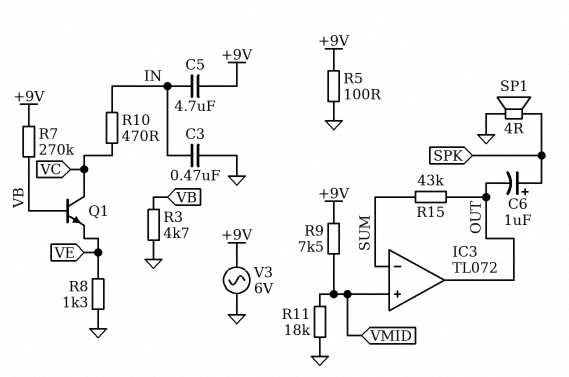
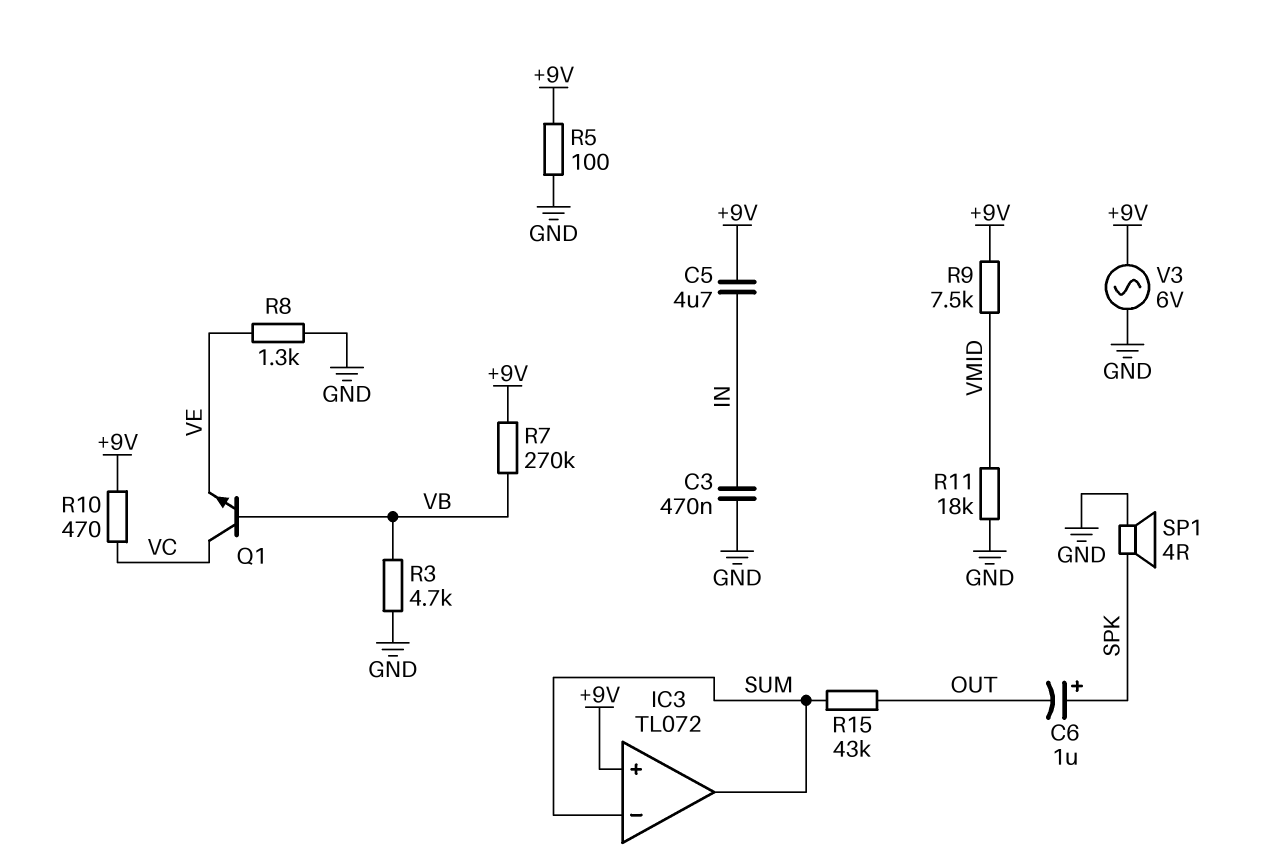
IC3 pin in+: VMID -> +9V
IC3 pin out: OUT -> SUM
R10: 470 (IN, VC) -> 470 (+9V, VC)

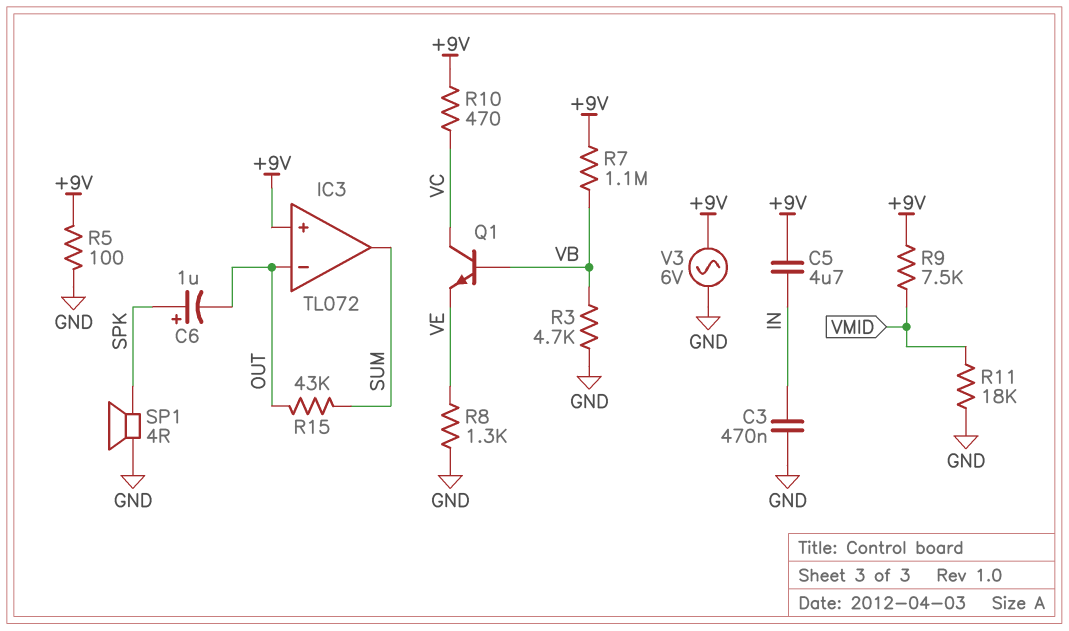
IC3 pin in-: SUM -> OUT
R7: 270k (+9V, VB) -> 1.1M (+9V, VB)

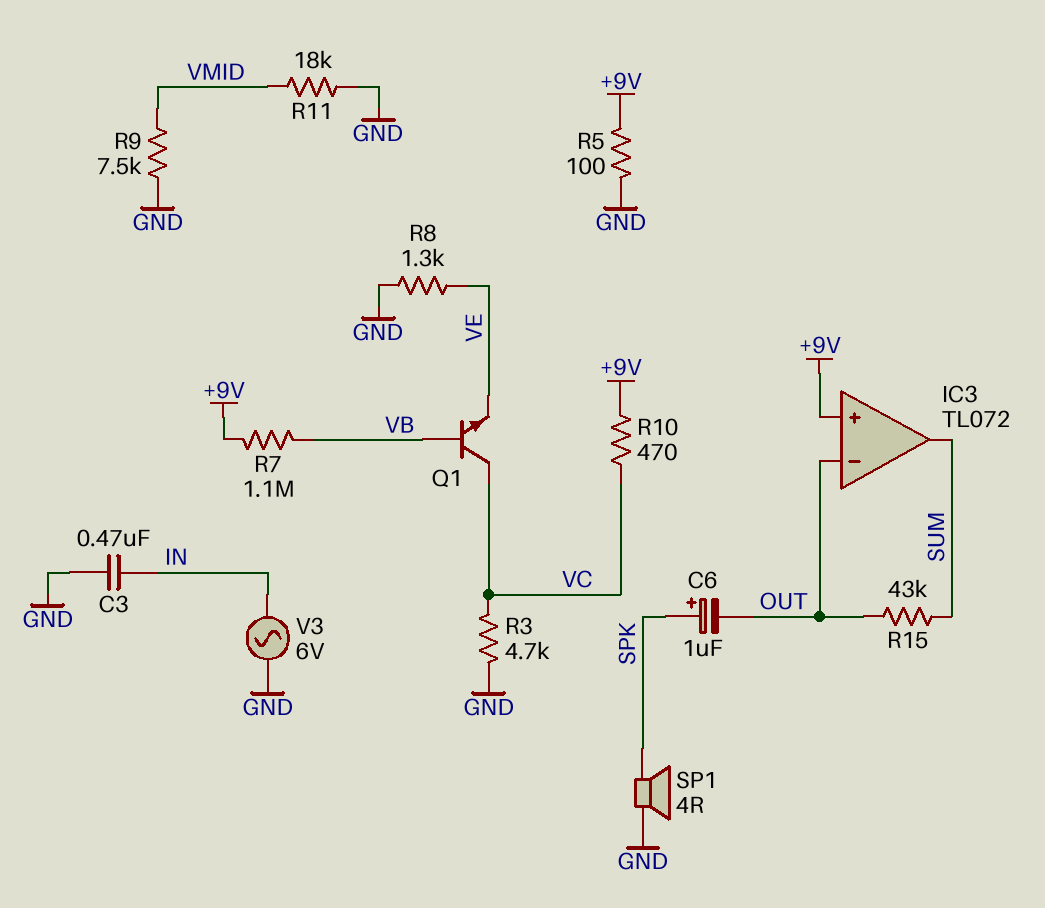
C5: 4.7uF (+9V, IN) -> none
R3: 4.7k (GND, VB) -> 4.7k (GND, VC)
R9: 7.5k (+9V, VMID) -> 7.5k (GND, VMID)
V3: AC 6V (+9V, GND) -> AC 6V (GND, IN)

